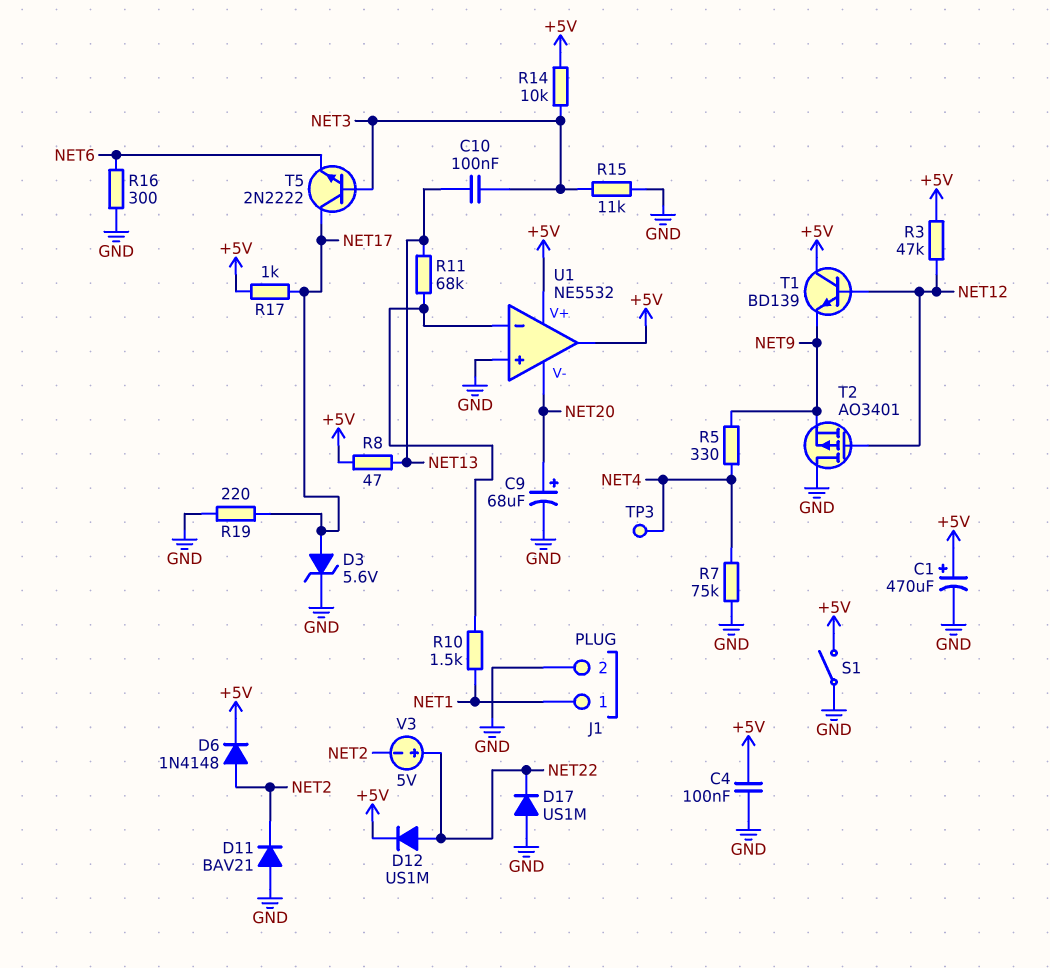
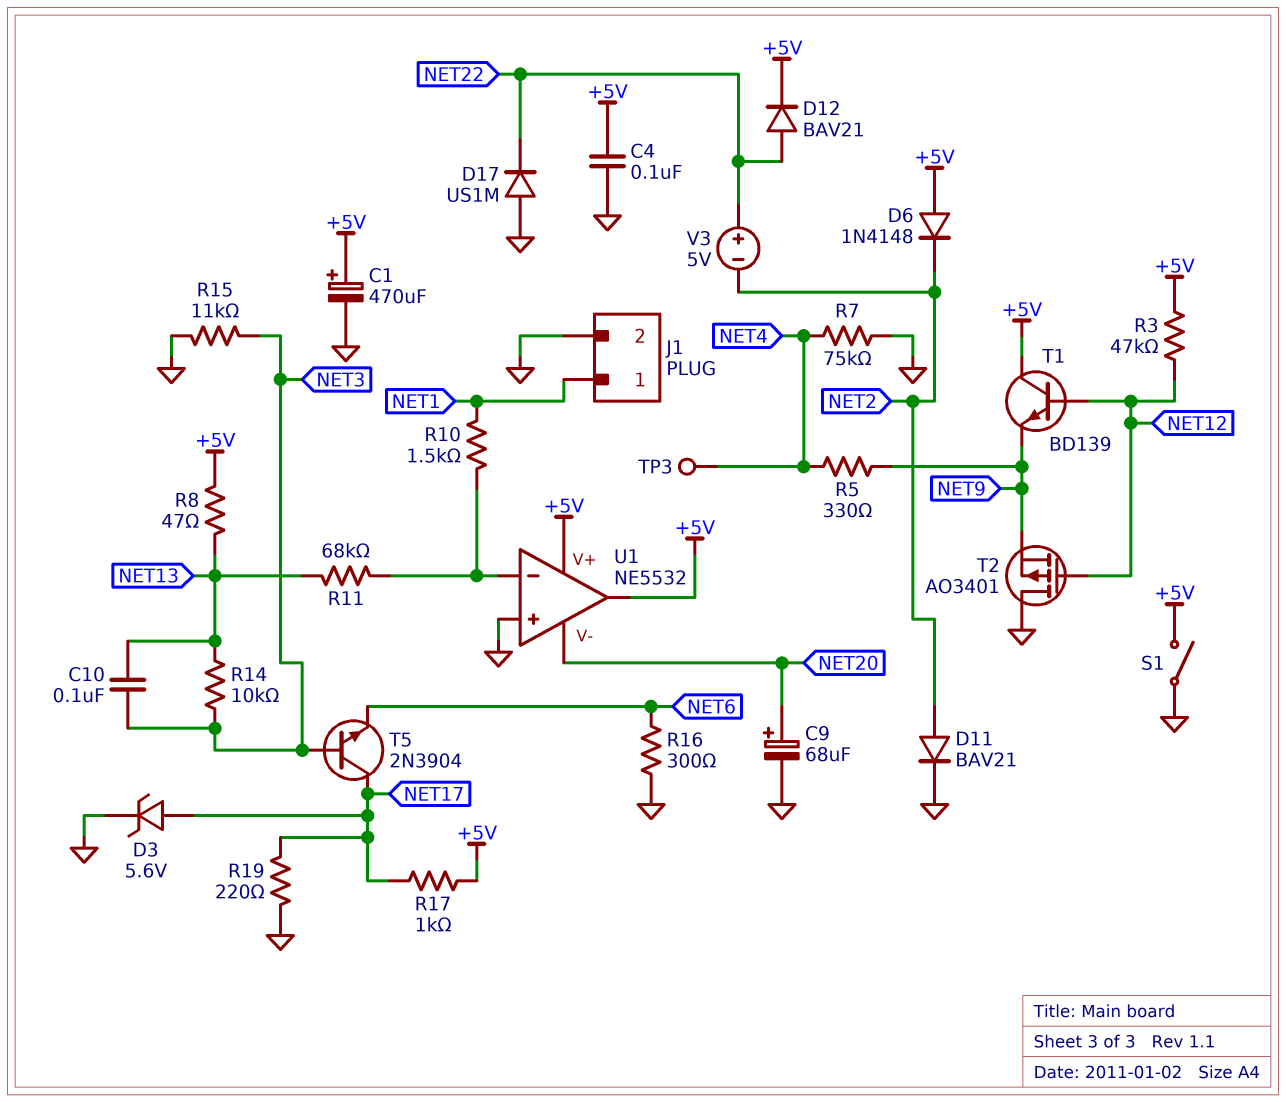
D6: diode 1N4148 (A NET2, K +5V) -> diode 1N4148 (A +5V, K NET2)
D11: diode BAV21 (A GND, K NET2) -> diode BAV21 (A NET2, K GND)
D12: diode US1M (A NET22, K +5V) -> diode BAV21 (A NET22, K +5V)
R14: 10k (+5V, NET3) -> 10k (NET3, NET13)
T5: NPN 2N2222 (B NET3, C NET17, E NET6) -> NPN 2N3904 (B NET3, C NET17, E NET6)

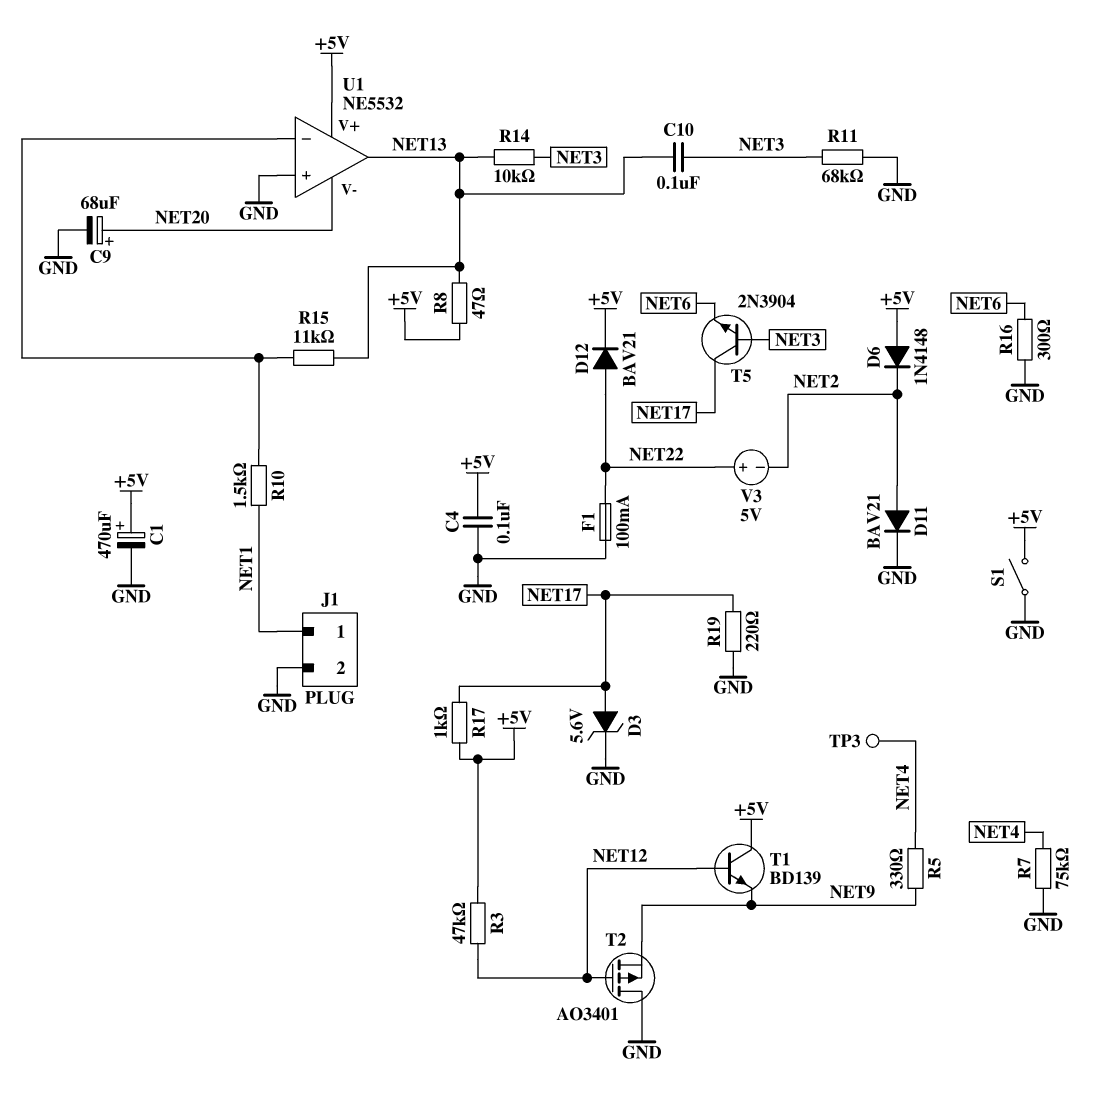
D17: diode US1M (A GND, K NET22) -> none
F1: none -> 100mA (GND, NET22)
R11: 68k (NET13, U1/in-) -> 68k (GND, NET3)
R15: 11k (GND, NET3) -> 11k (NET13, U1/in-)
U1 pin out: +5V -> NET13

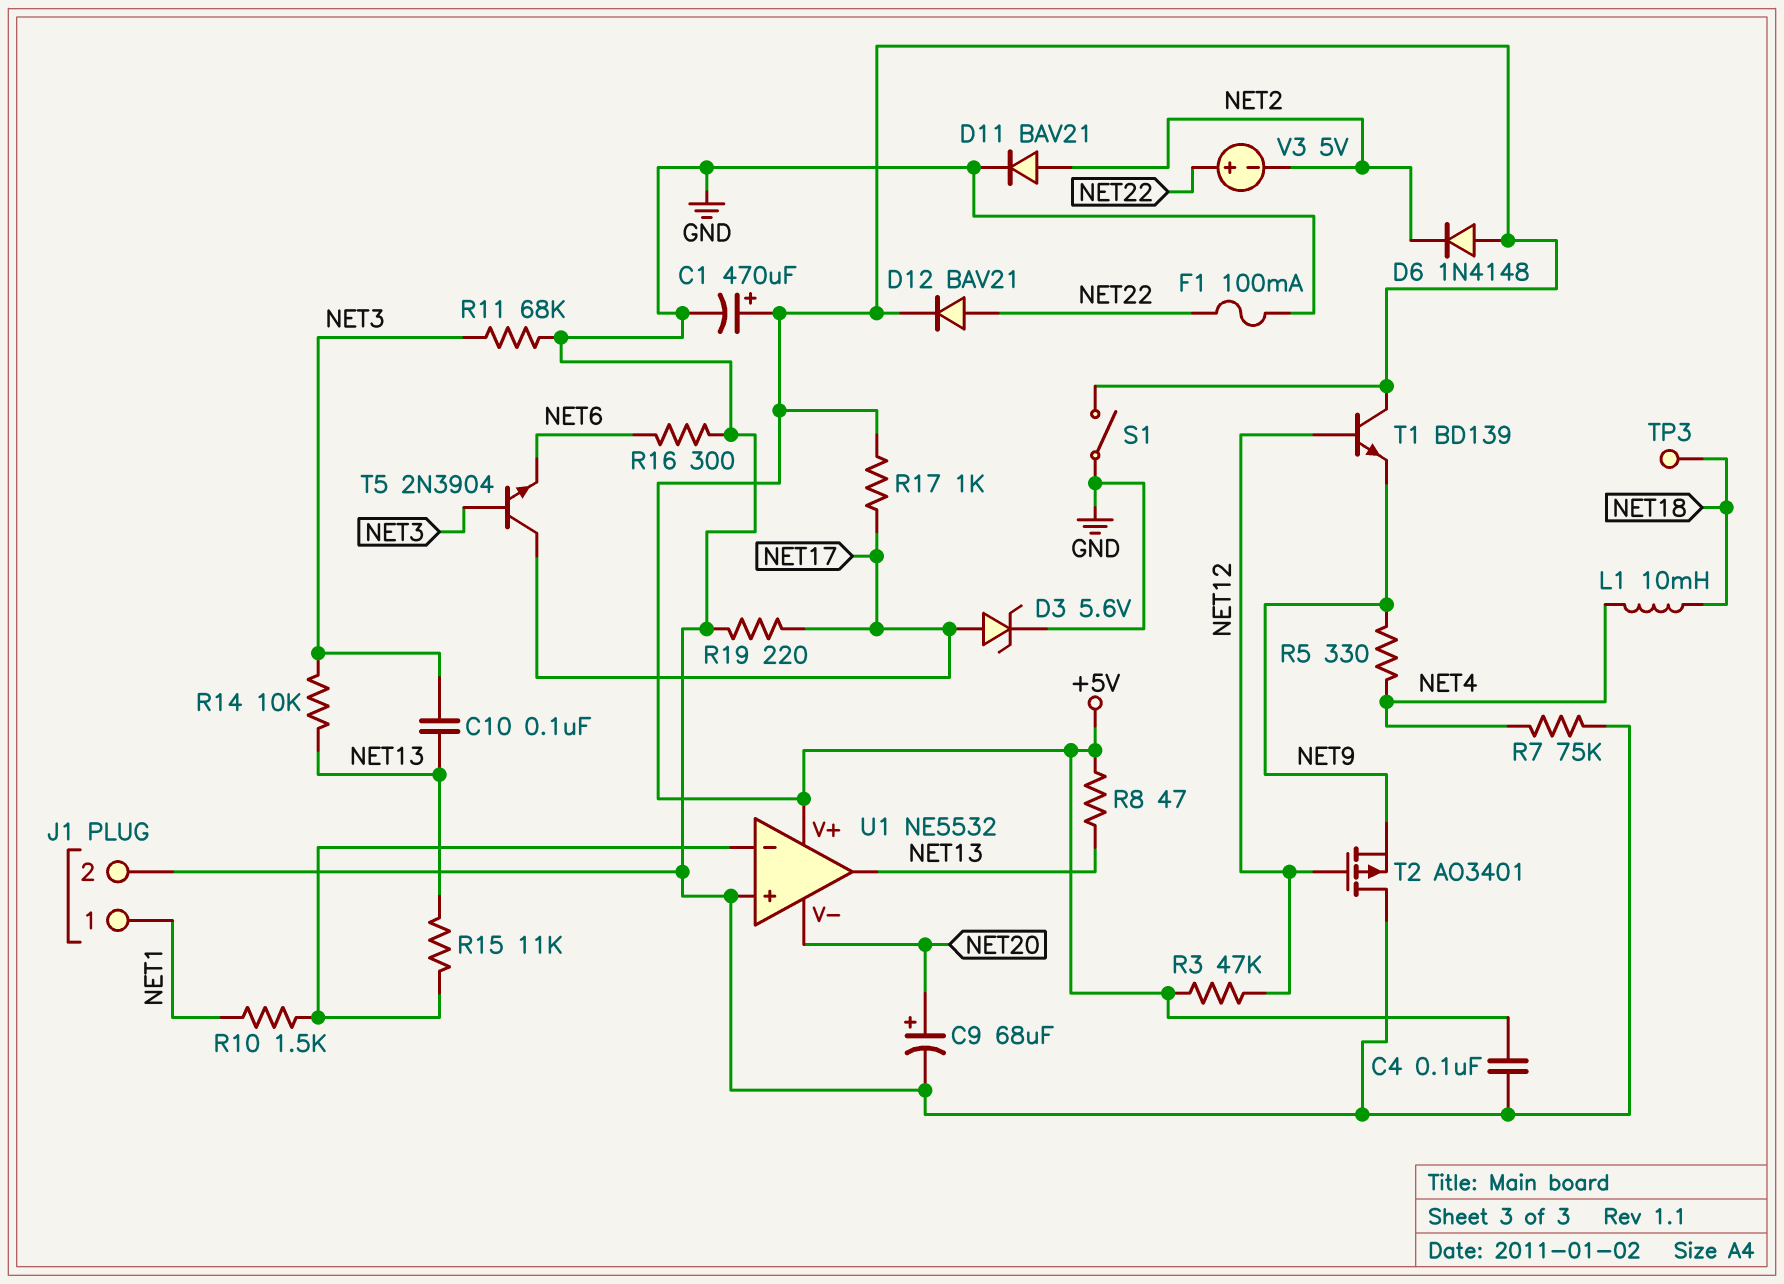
L1: none -> 10mH (NET4, NET18)
TP3: test point (NET4) -> test point (NET18)

